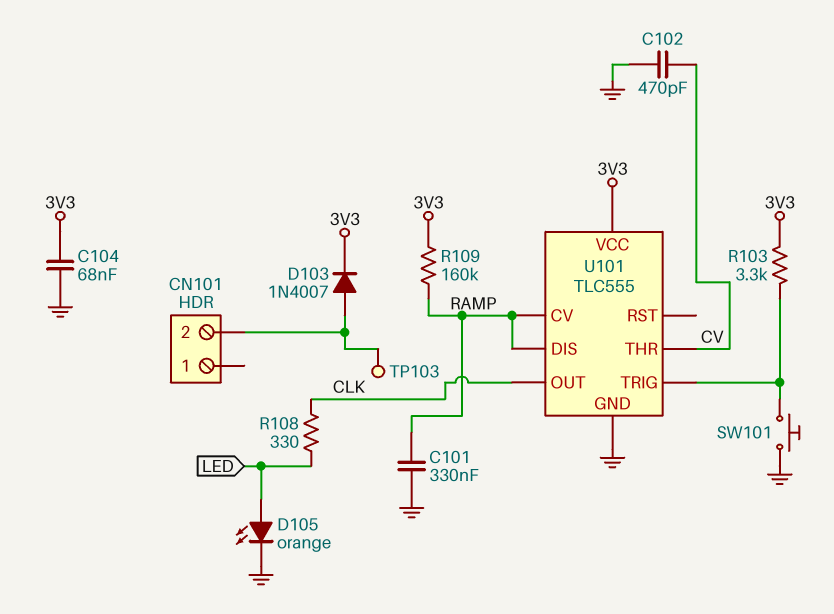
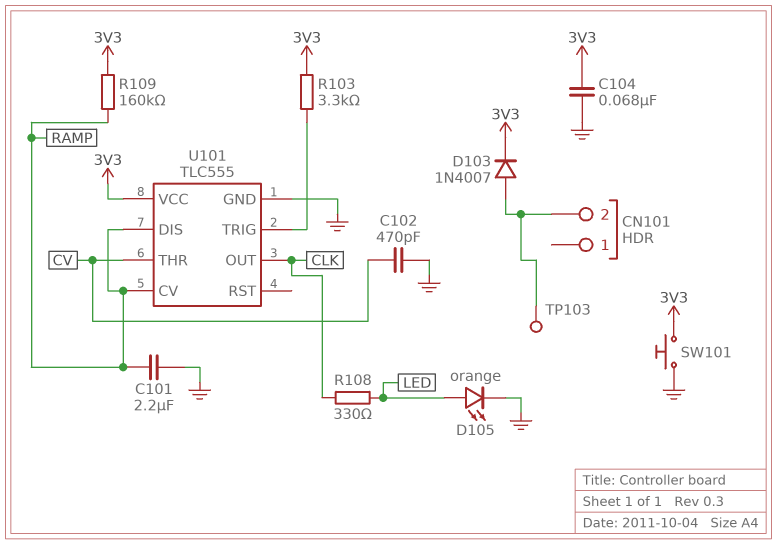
C101: 330nF (GND, RAMP) -> 2.2uF (GND, RAMP)
SW101: button (GND, U101/TRIG) -> button (3V3, GND)

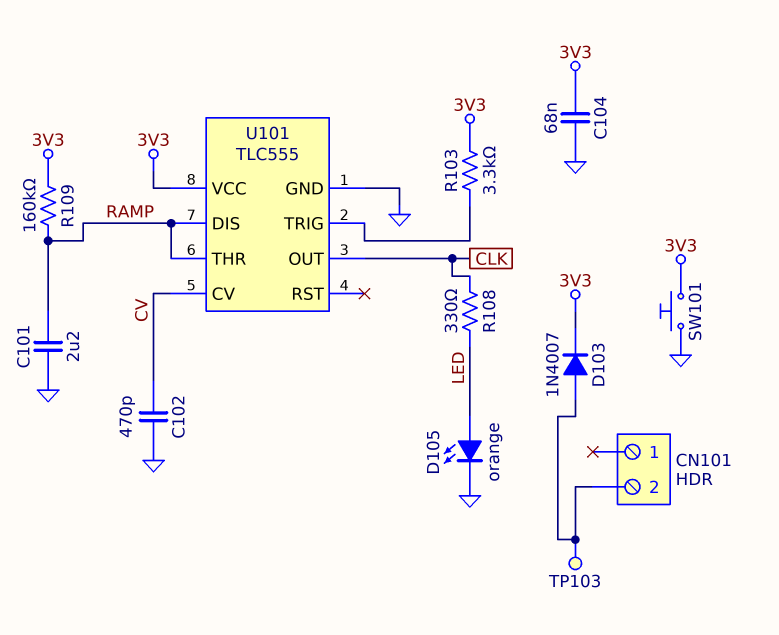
U101 pin CV: RAMP -> CV
U101 pin THR: CV -> RAMP

